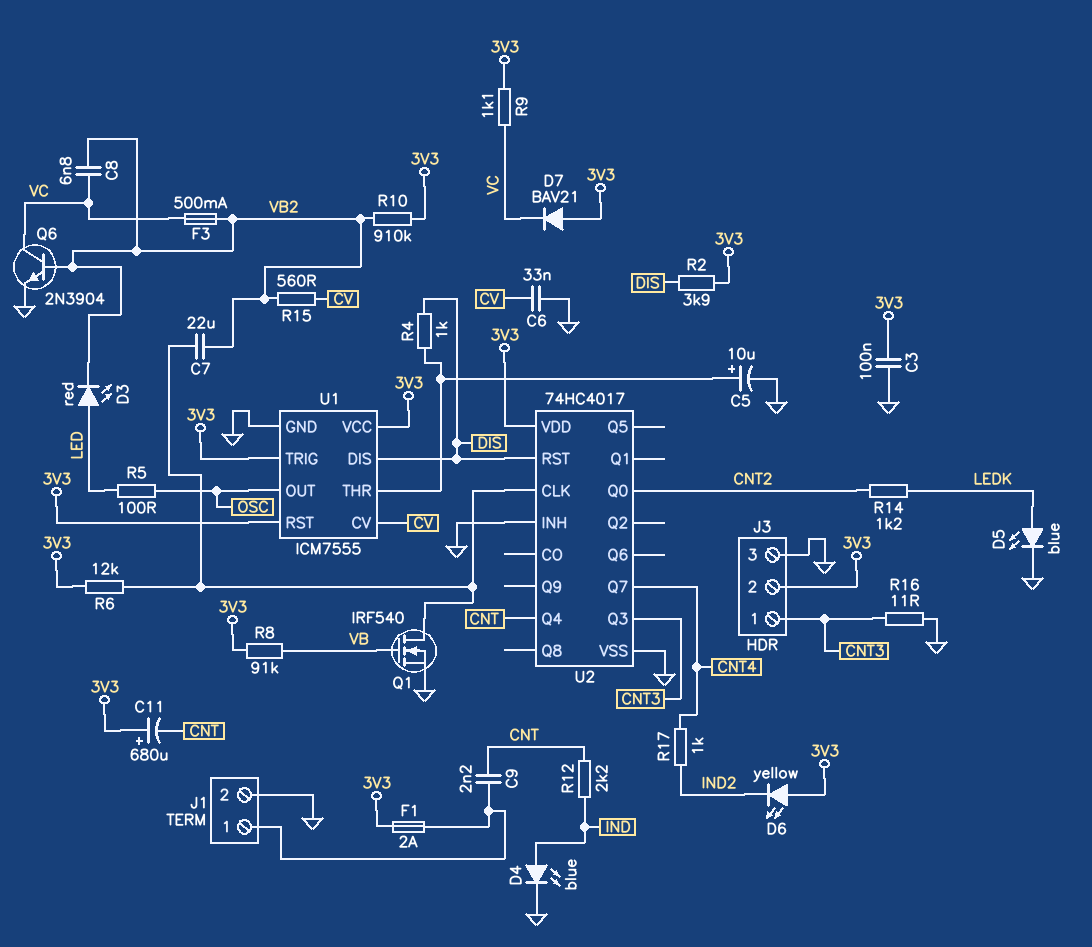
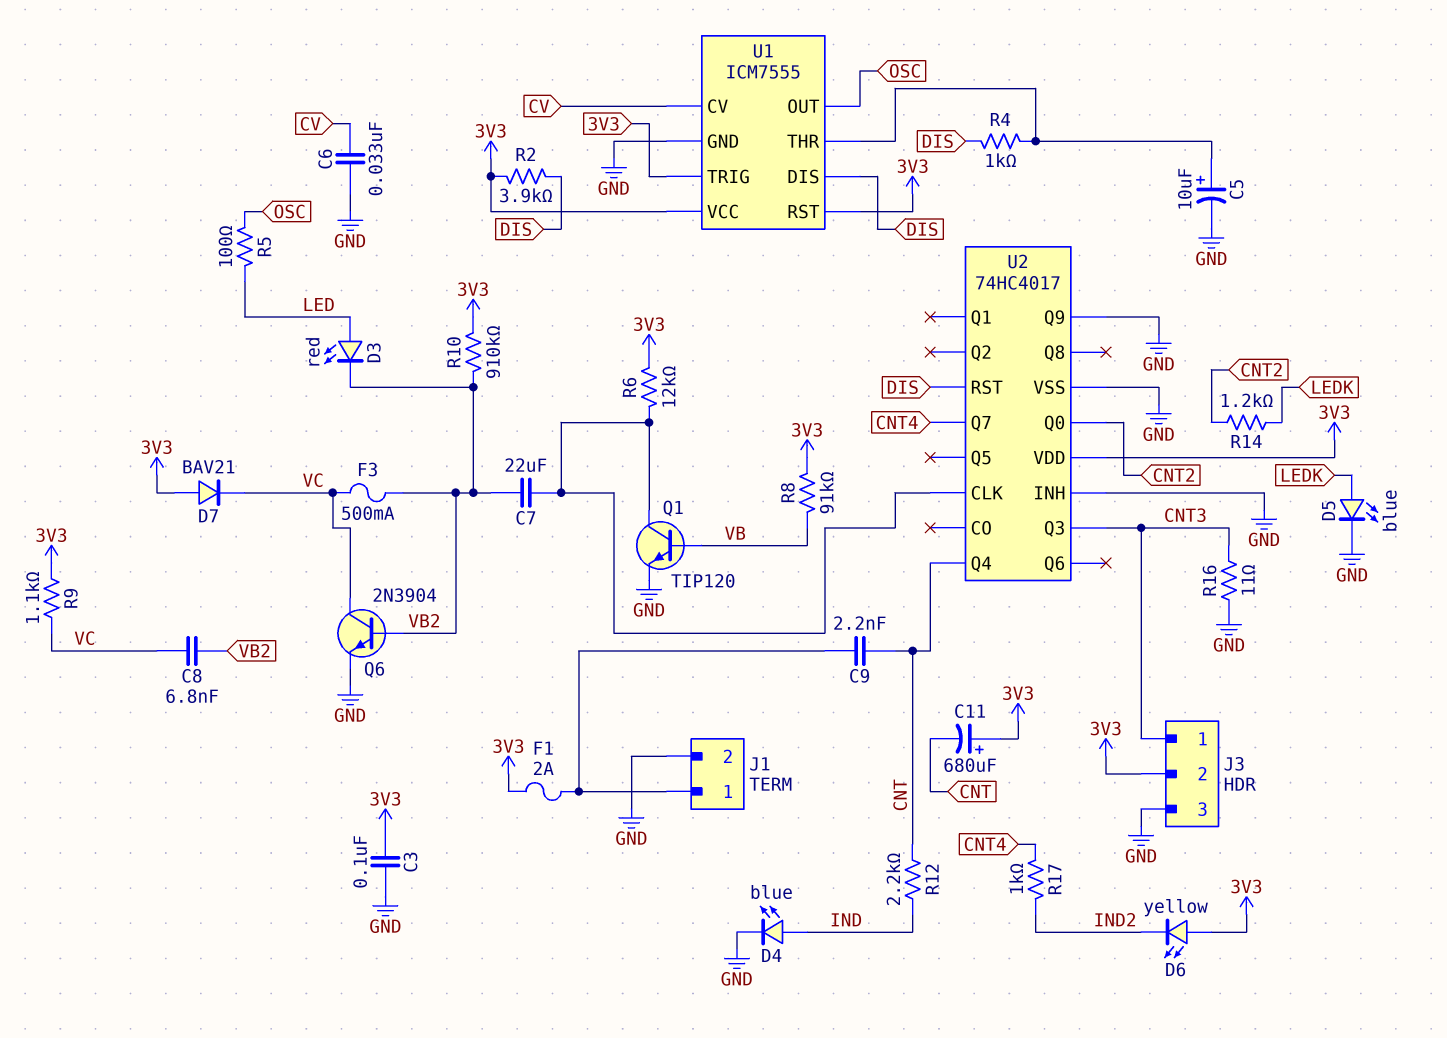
Q1: NMOS IRF540 (G VB, D U2/CLK, S GND) -> NPN TIP120 (B VB, C U2/CLK, E GND)
R15: 560 (CV, VB2) -> none
U2 pin Q9: none -> GND

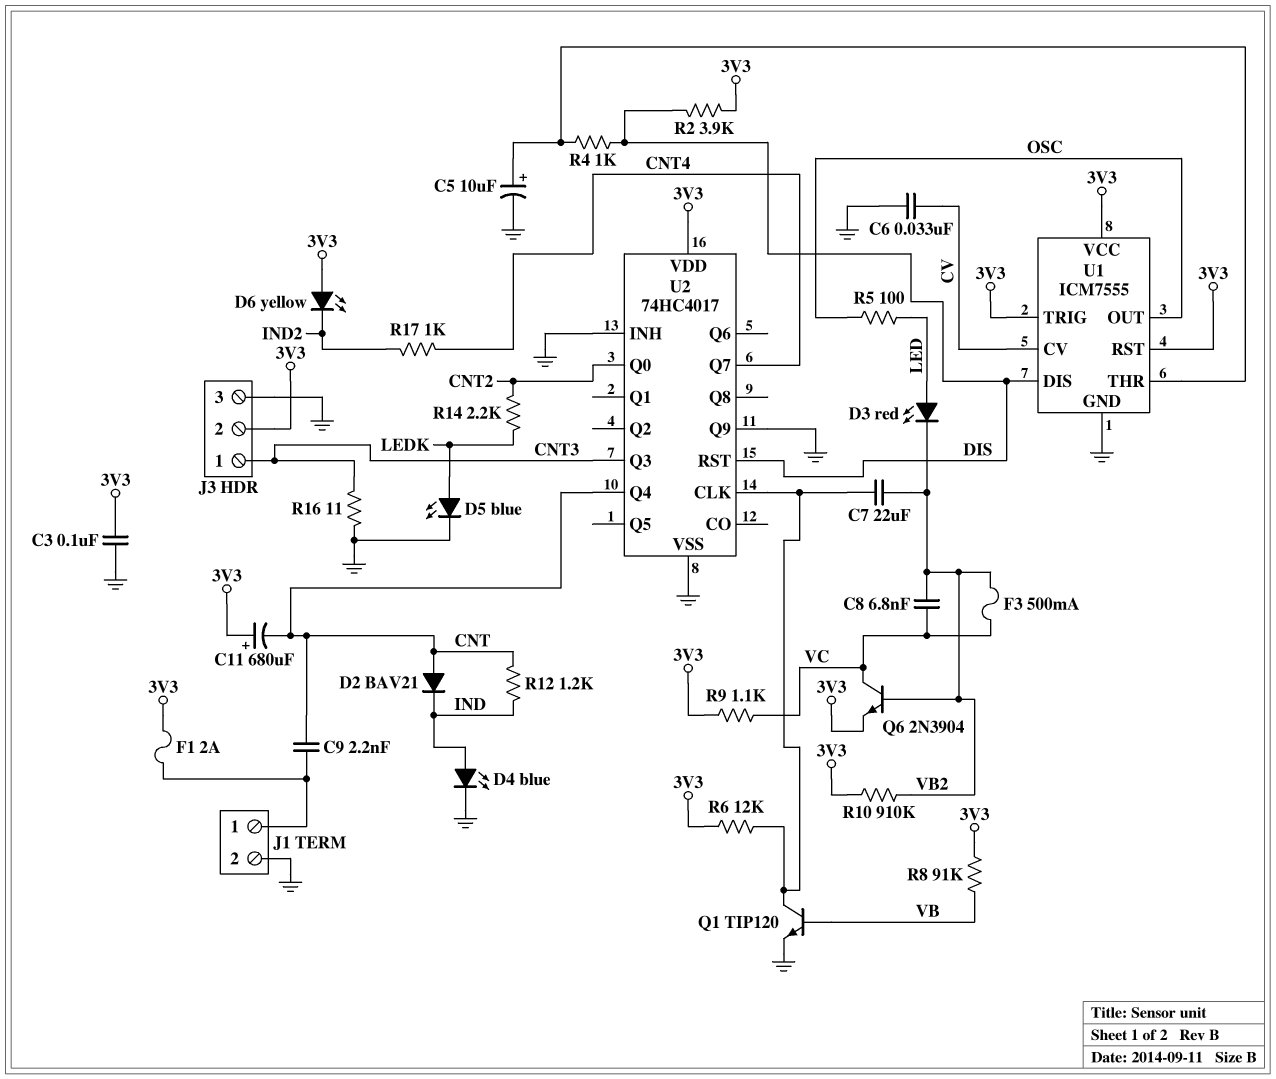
D2: none -> diode BAV21 (A CNT, K IND)
D7: diode BAV21 (A 3V3, K VC) -> none
Q6: NPN 2N3904 (B VB2, C VC, E GND) -> NPN 2N3904 (B VB2, C VC, E 3V3)
R12: 2.2k (CNT, IND) -> 1.2k (CNT, IND)
R14: 1.2k (CNT2, LEDK) -> 2.2k (CNT2, LEDK)

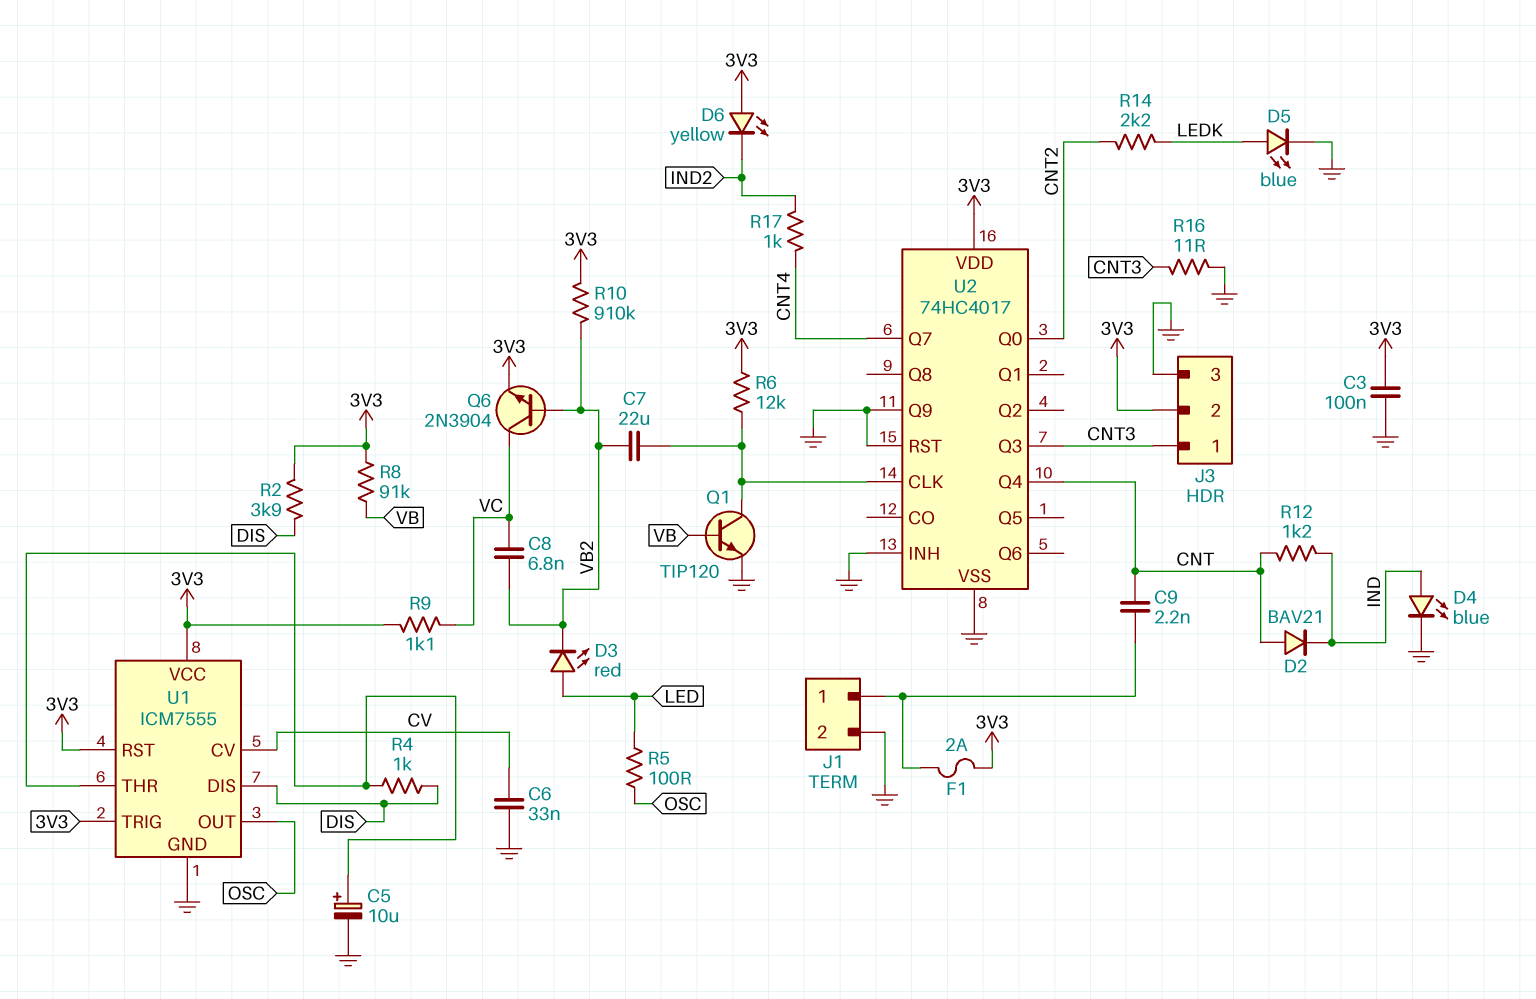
C11: 680uF (plus 3V3, minus CNT) -> none
F3: 500mA (VB2, VC) -> none
U2 pin RST: DIS -> GND

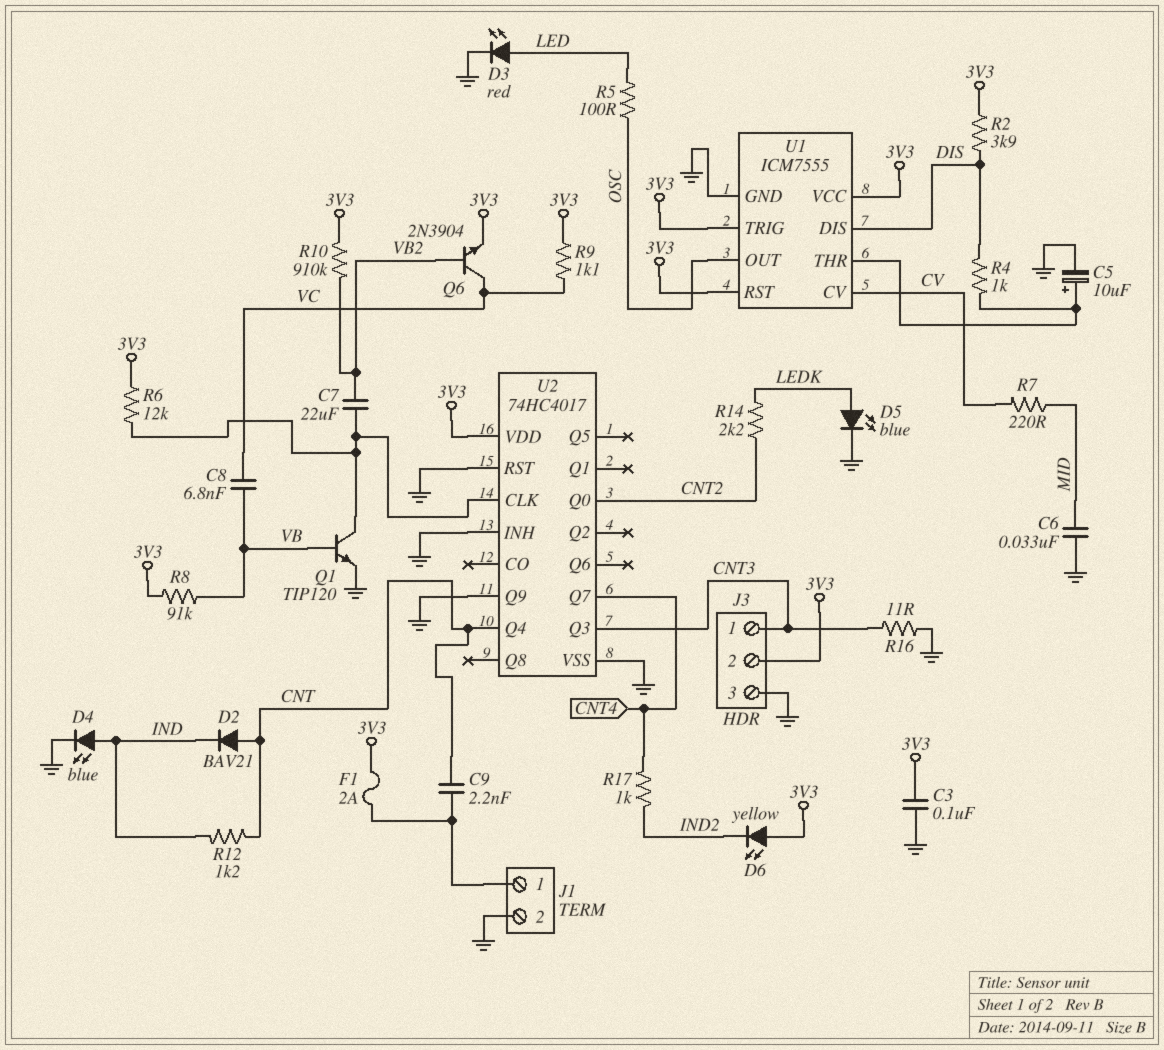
C6: 33nF (CV, GND) -> 33nF (GND, MID)
C8: 6.8nF (VB2, VC) -> 6.8nF (VB, VC)
D3: LED red (A LED, K VB2) -> LED red (A LED, K GND)
R7: none -> 220 (CV, MID)

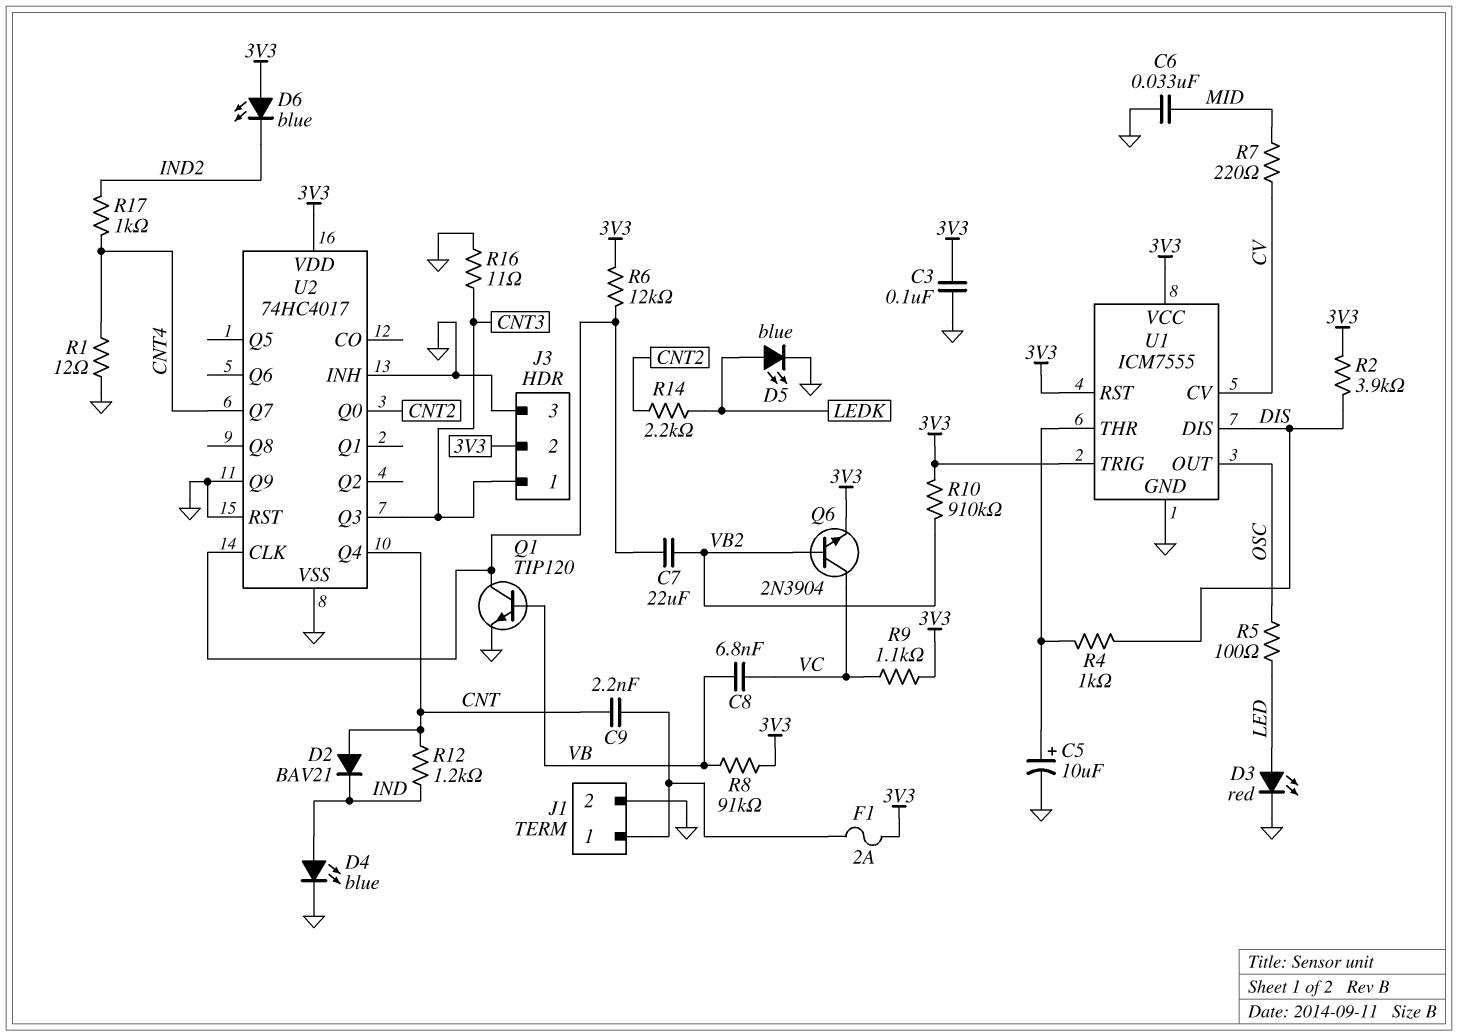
D6: LED yellow (A 3V3, K IND2) -> LED blue (A 3V3, K IND2)
R1: none -> 12 (CNT4, GND)

